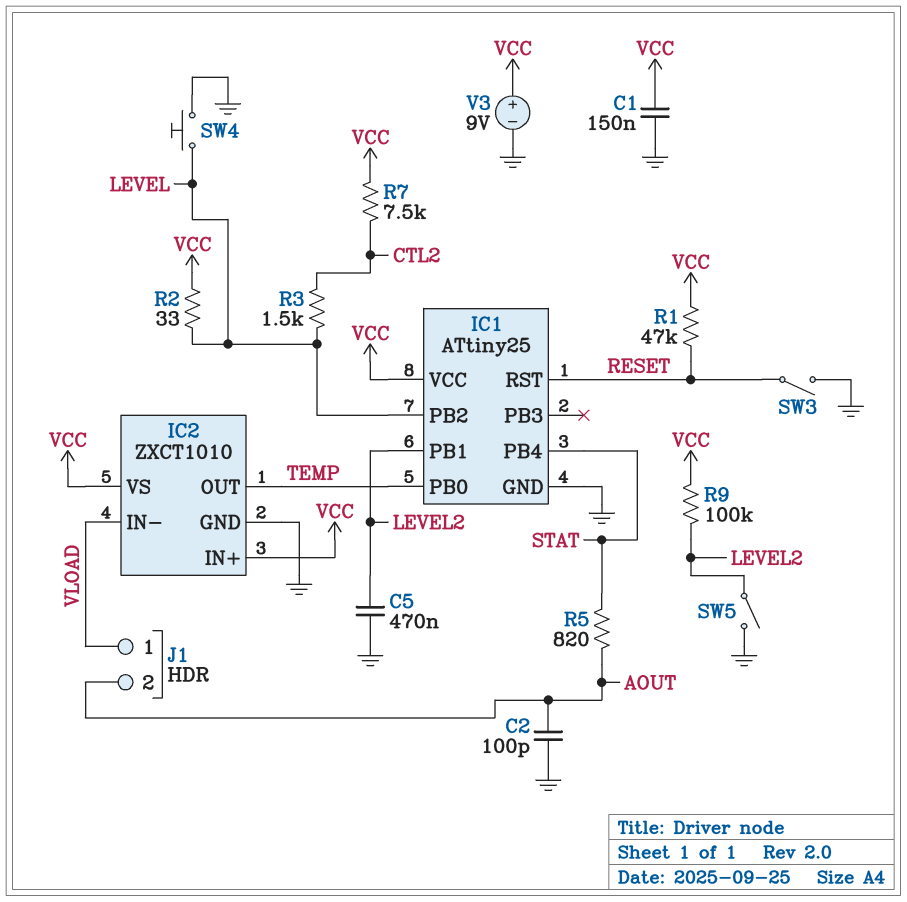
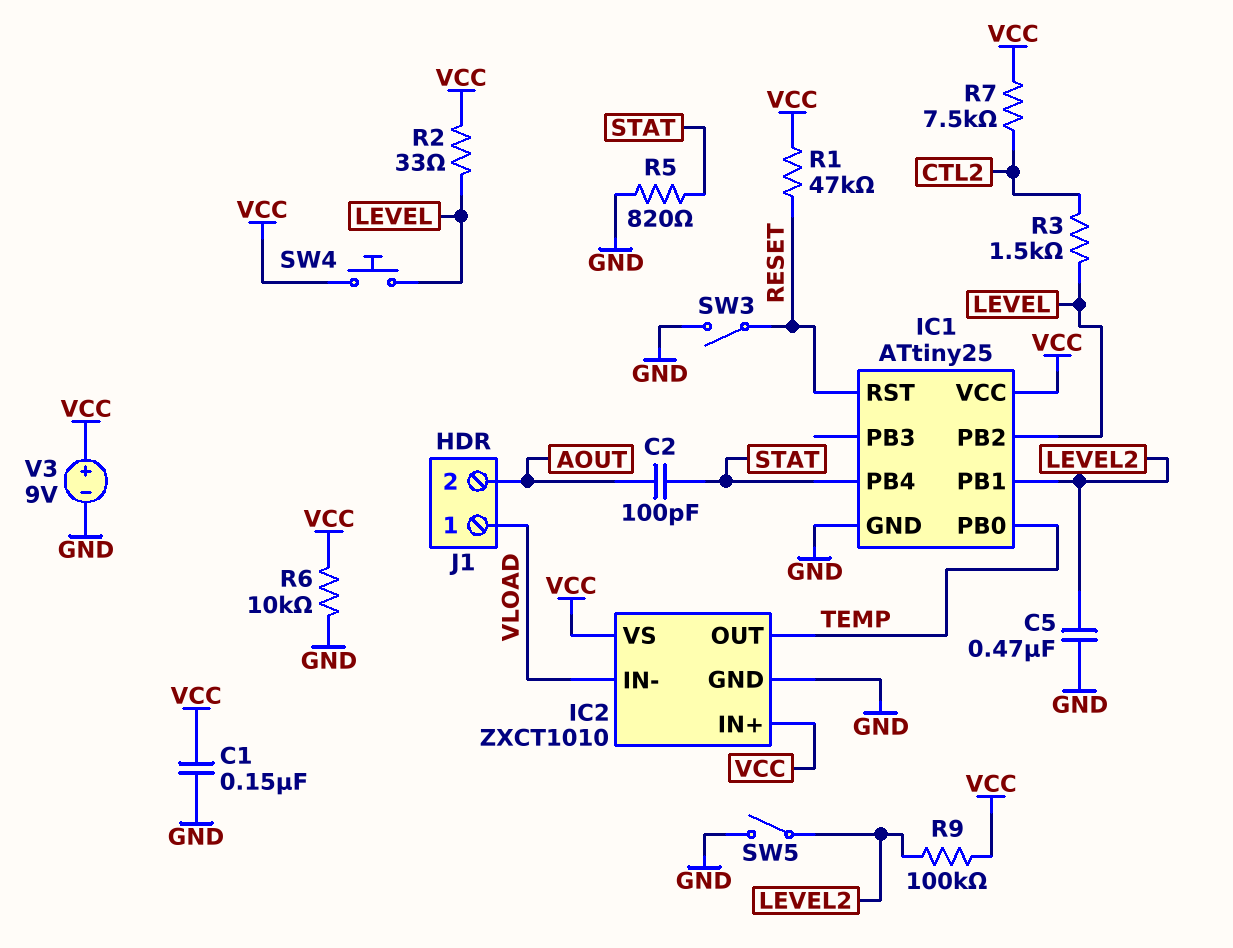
C2: 100pF (AOUT, GND) -> 100pF (AOUT, STAT)
R5: 820 (AOUT, STAT) -> 820 (GND, STAT)
R6: none -> 10k (GND, VCC)
SW4: button (GND, LEVEL) -> button (LEVEL, VCC)

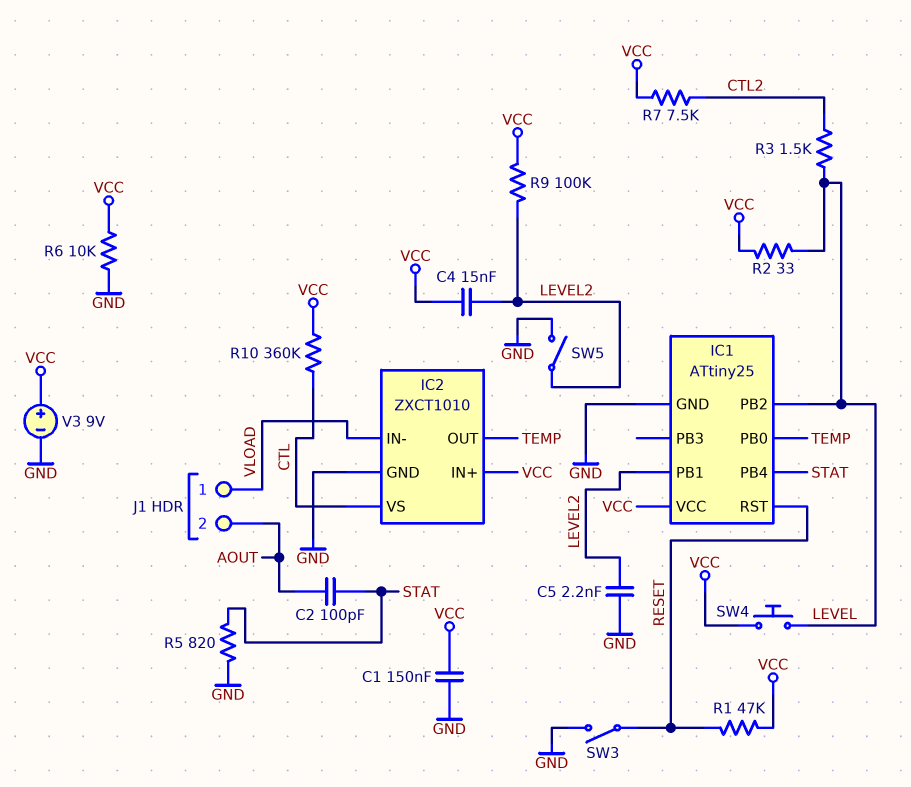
C4: none -> 15nF (LEVEL2, VCC)
C5: 470nF (GND, LEVEL2) -> 2.2nF (GND, LEVEL2)
IC2 pin VS: VCC -> CTL
R10: none -> 360k (CTL, VCC)

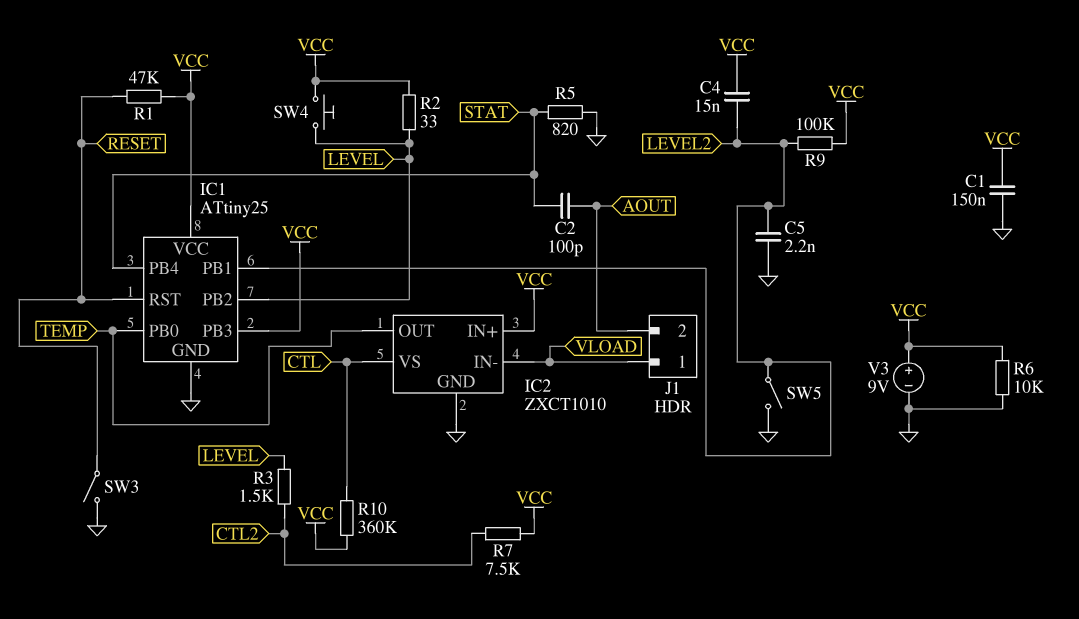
IC1 pin PB3: none -> VCC

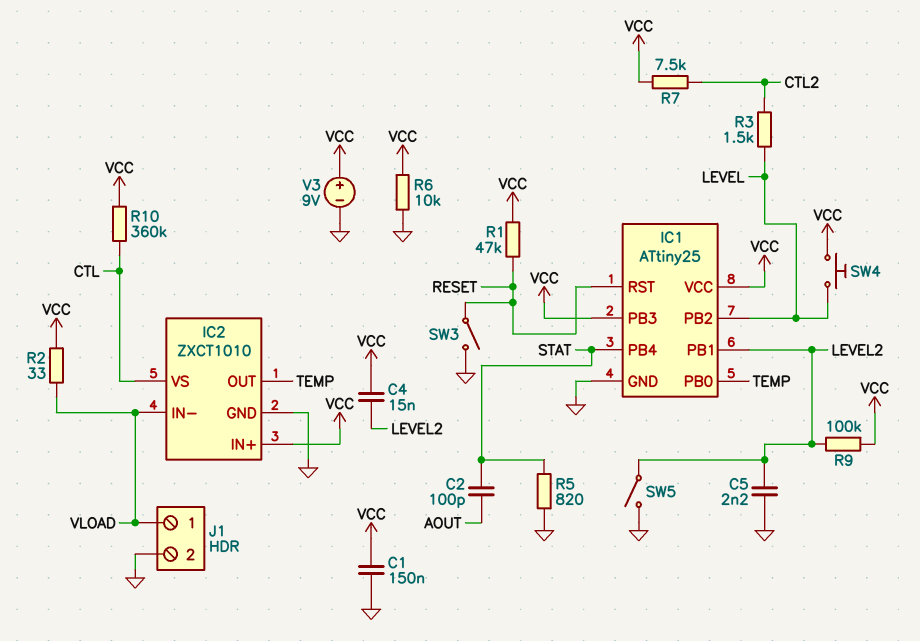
J1 pin 2: AOUT -> GND
R2: 33 (LEVEL, VCC) -> 33 (VCC, VLOAD)

